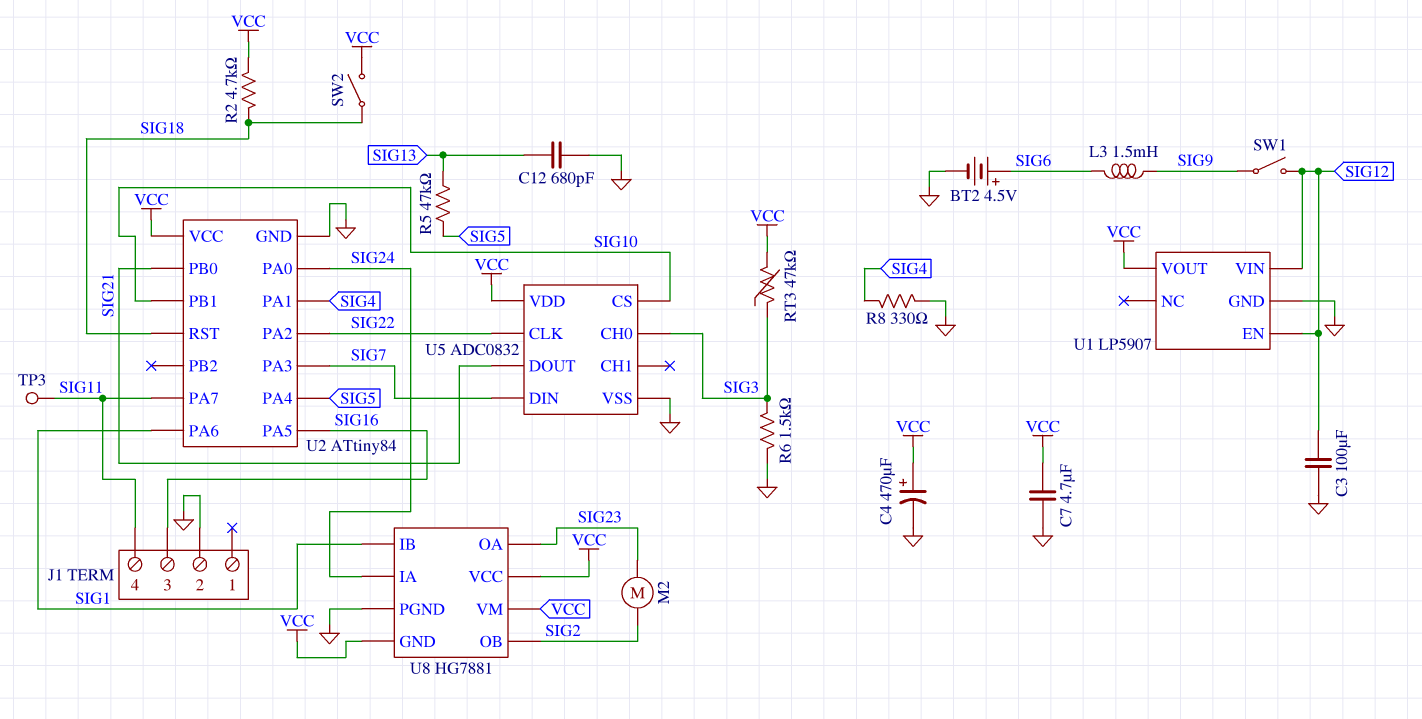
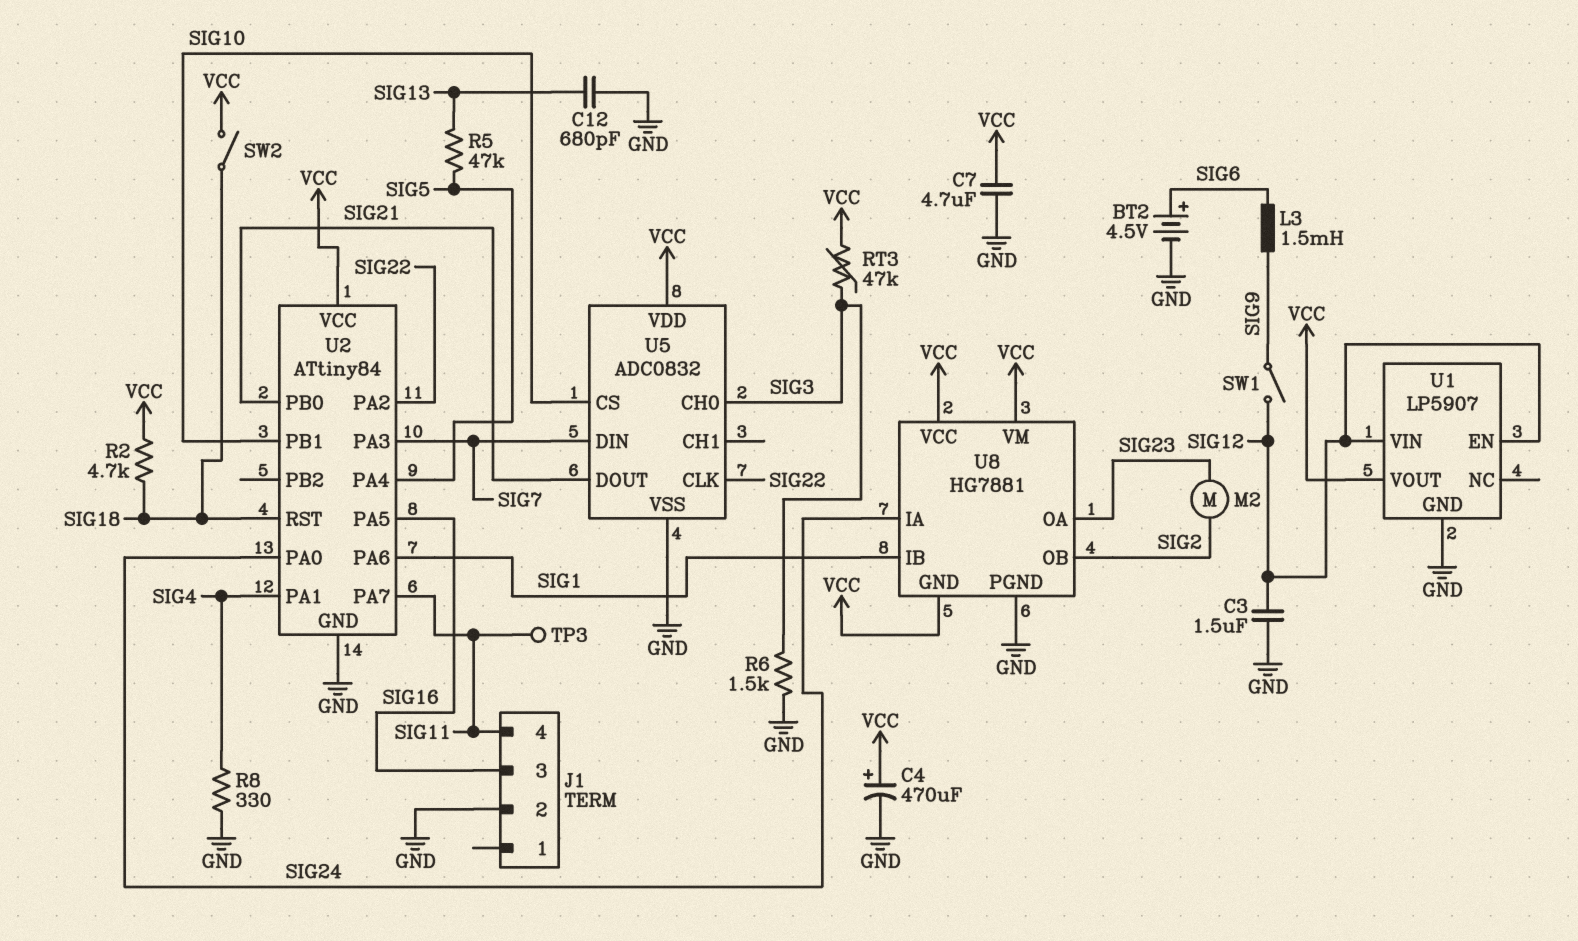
C3: 100uF (GND, SIG12) -> 1.5uF (GND, SIG12)

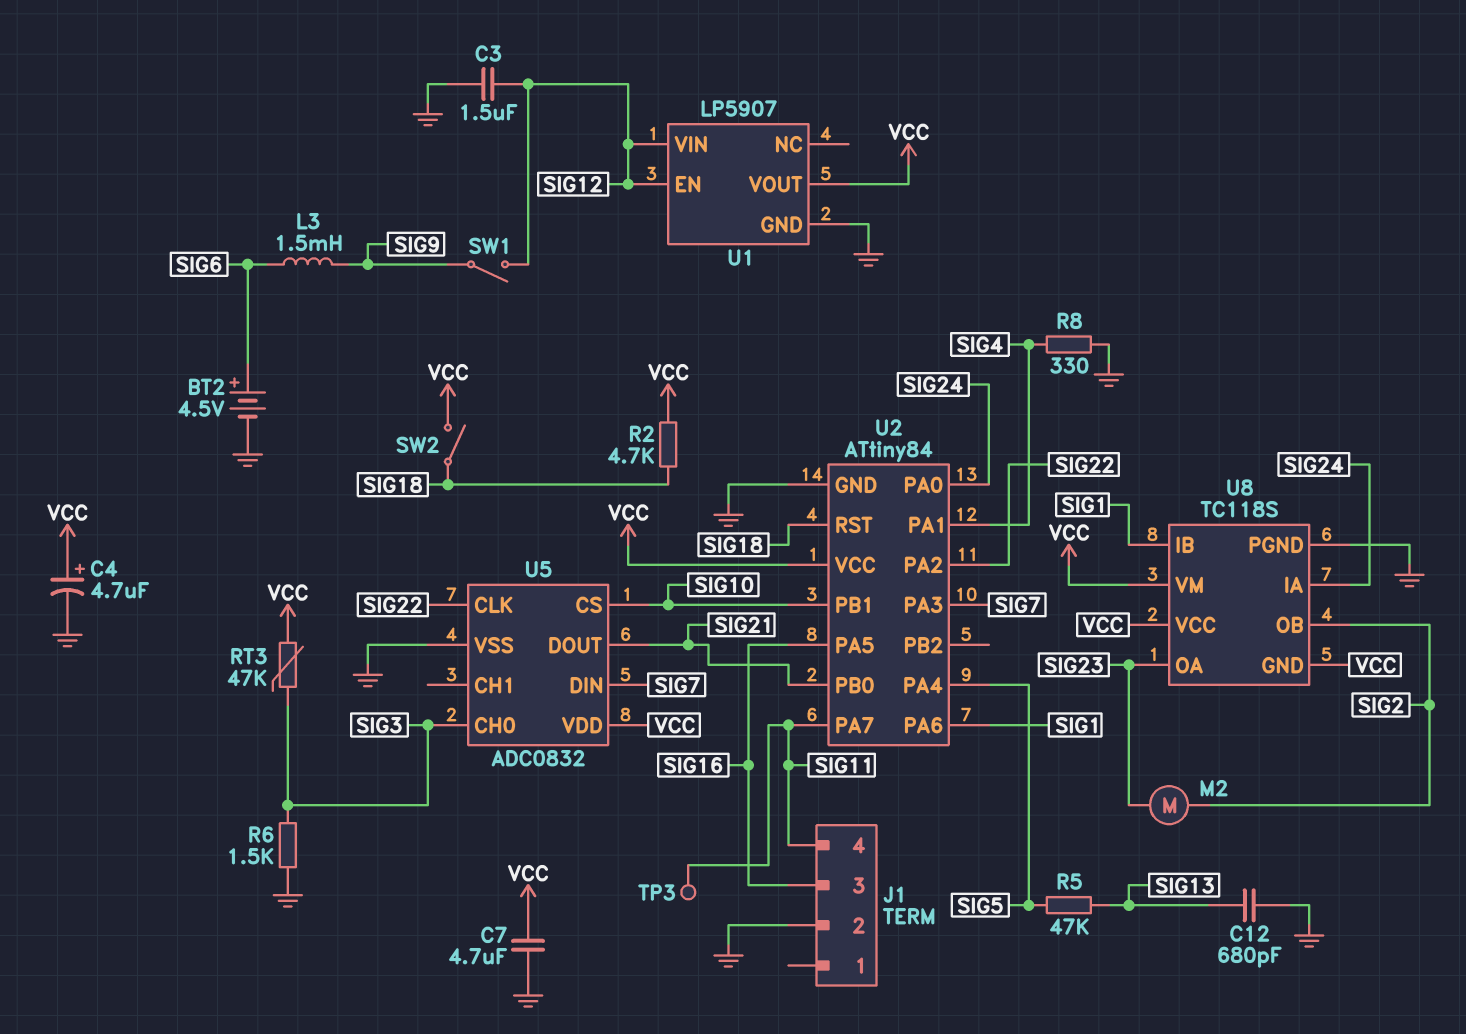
C4: 470uF (plus VCC, minus GND) -> 4.7uF (plus VCC, minus GND)
U8: HG7881 -> TC118S

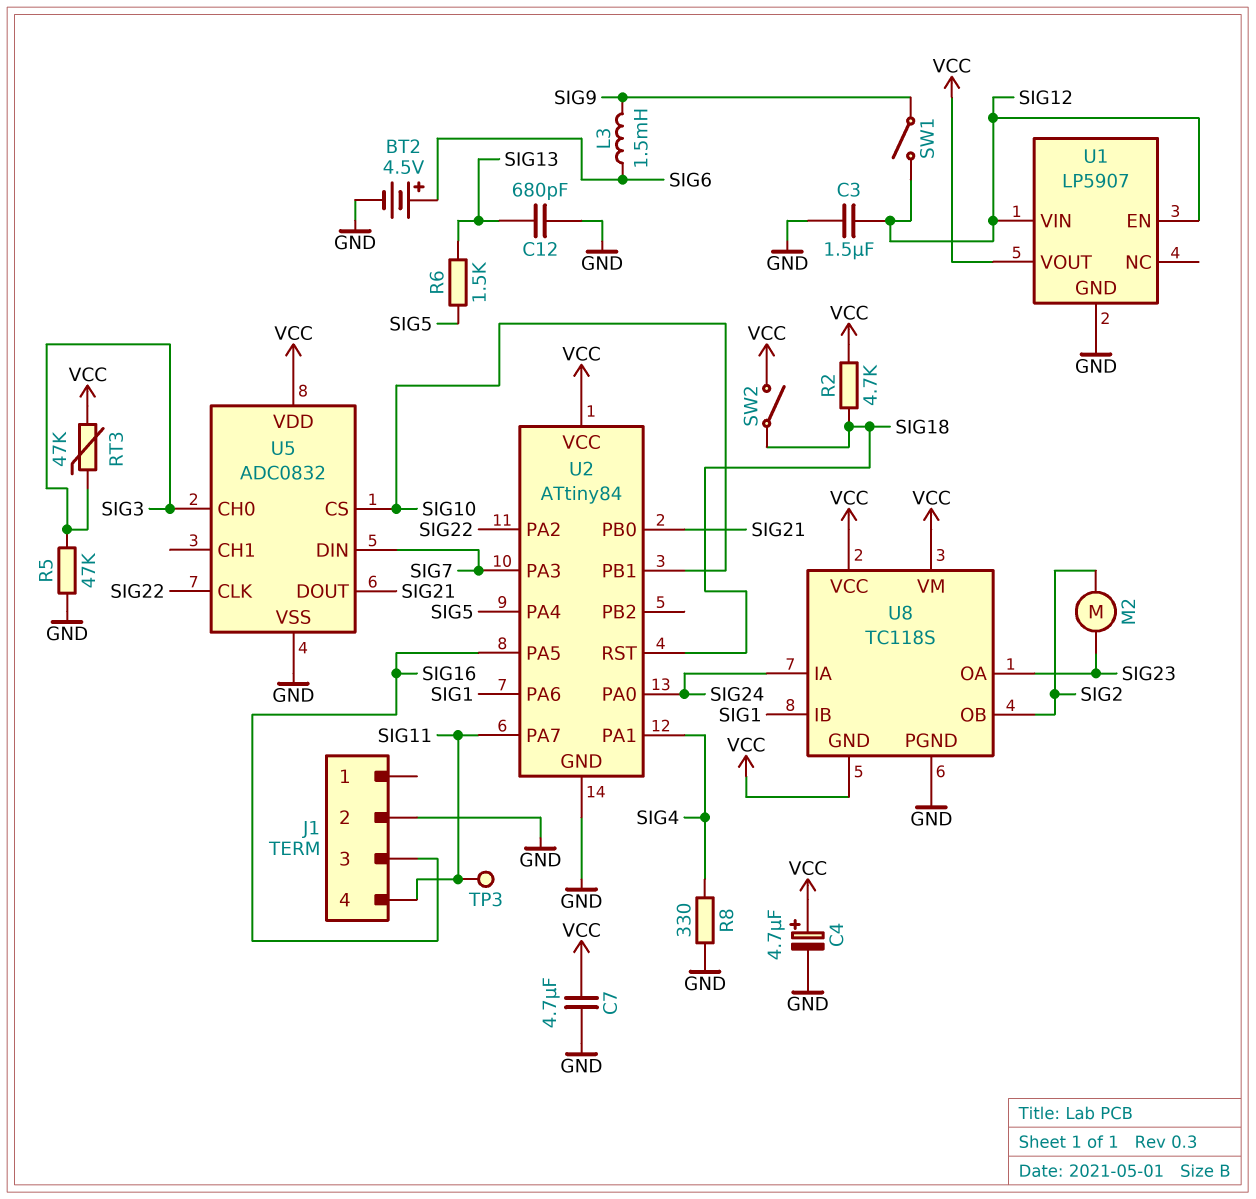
R5: 47k (SIG5, SIG13) -> 47k (GND, SIG3)
R6: 1.5k (GND, SIG3) -> 1.5k (SIG5, SIG13)

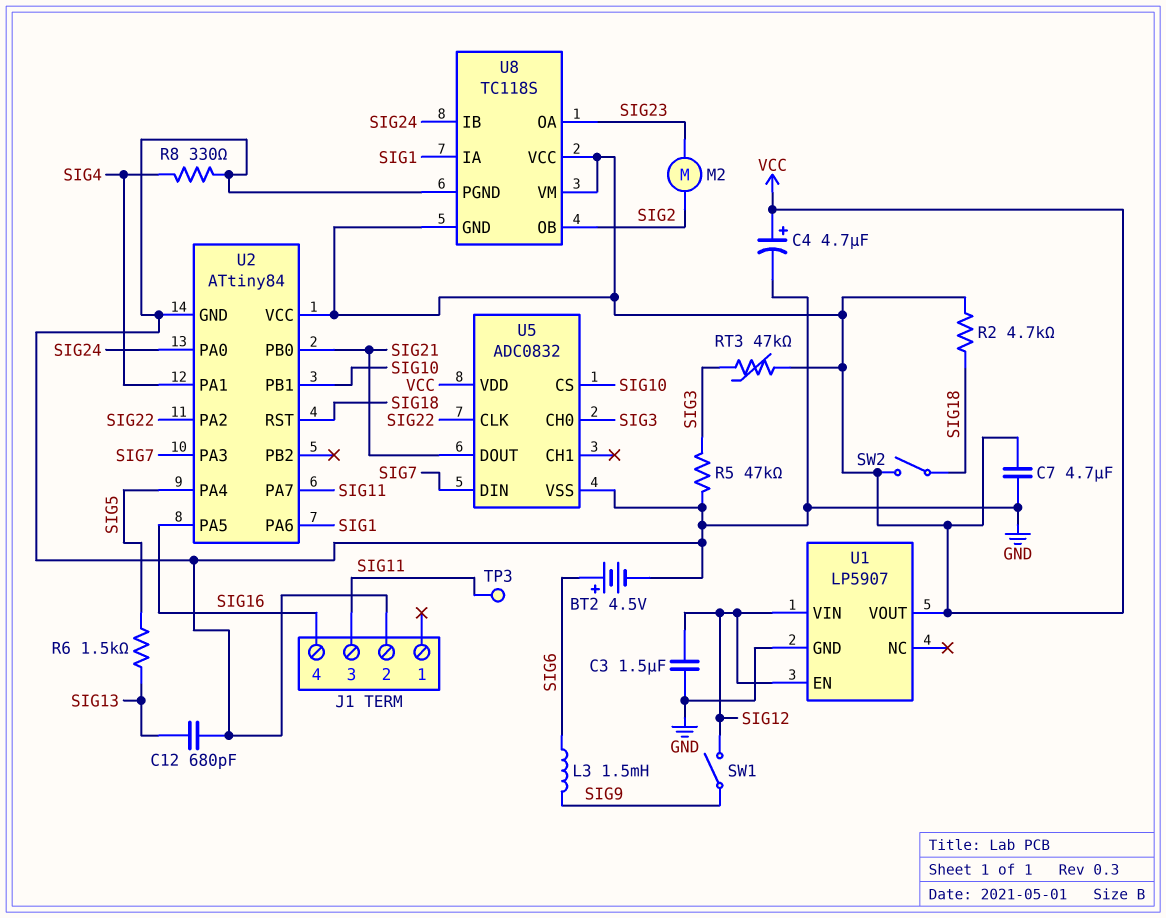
J1 pin 3: SIG16 -> SIG11
J1 pin 4: SIG11 -> SIG16
U8 pin IA: SIG24 -> SIG1
U8 pin IB: SIG1 -> SIG24

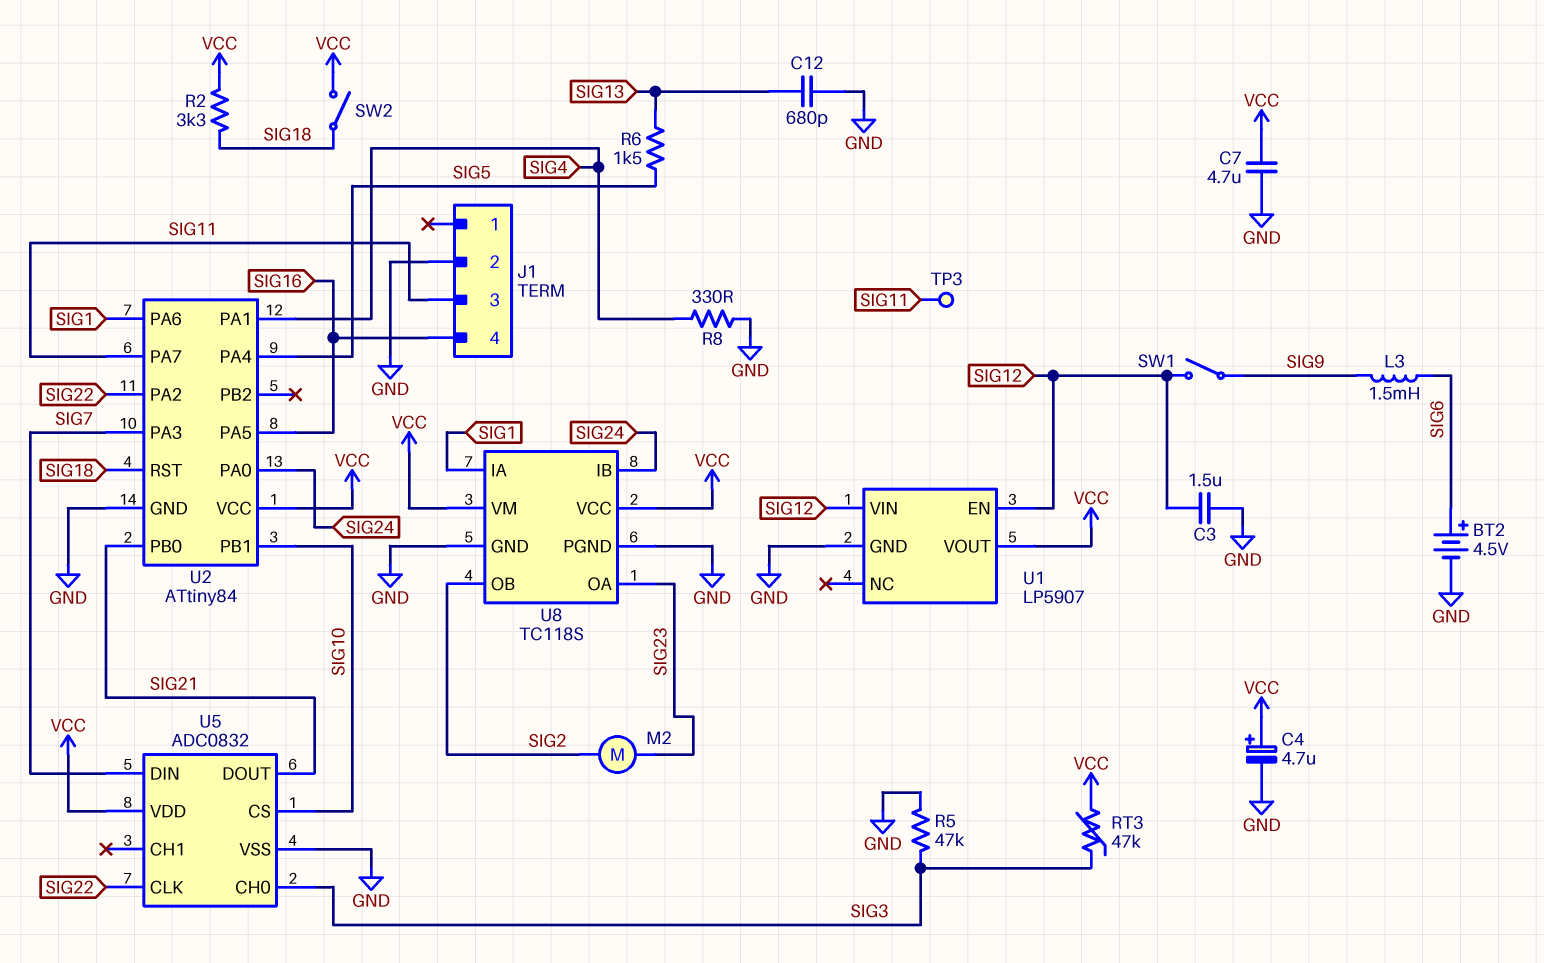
R2: 4.7k (SIG18, VCC) -> 3.3k (SIG18, VCC)
U8 pin GND: VCC -> GND

